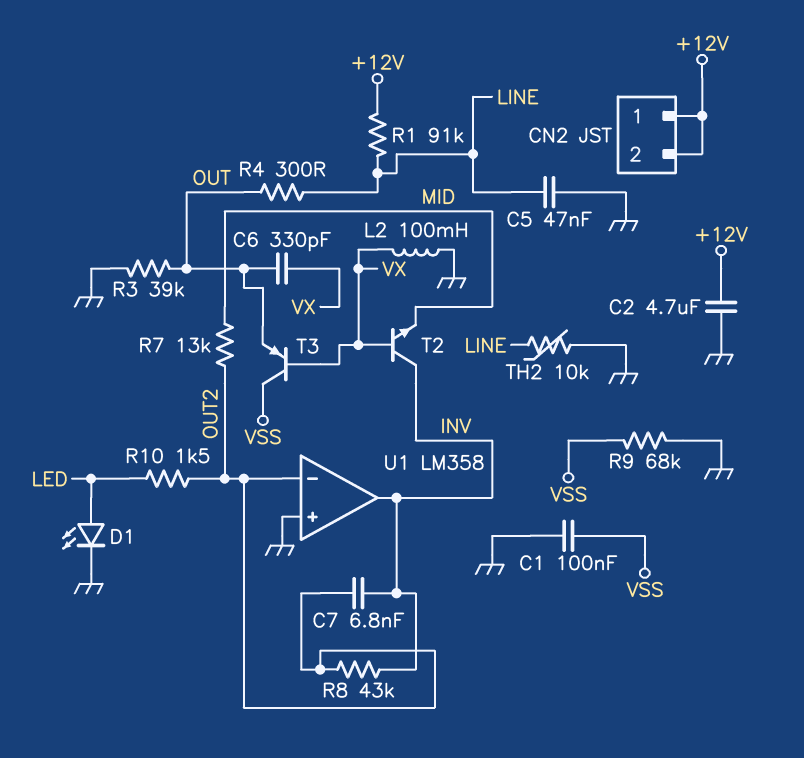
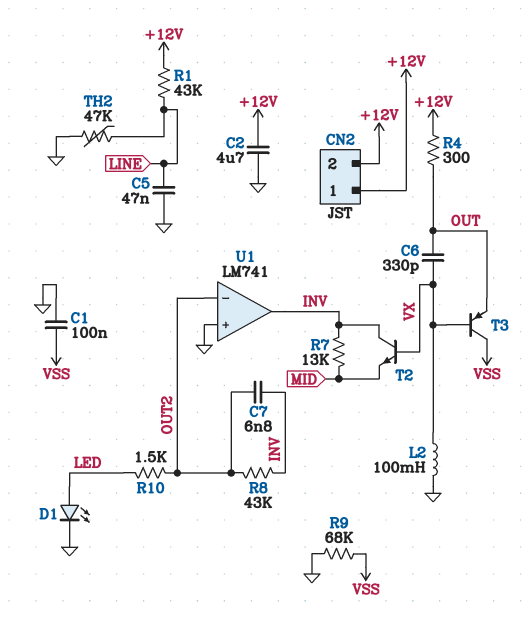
R1: 91k (+12V, LINE) -> 43k (+12V, LINE)
R3: 39k (GND, OUT) -> none
R4: 300 (LINE, OUT) -> 300 (+12V, OUT)
R7: 13k (MID, OUT2) -> 13k (INV, MID)
TH2: 10k (GND, LINE) -> 47k (GND, LINE)
U1: LM358 -> LM741

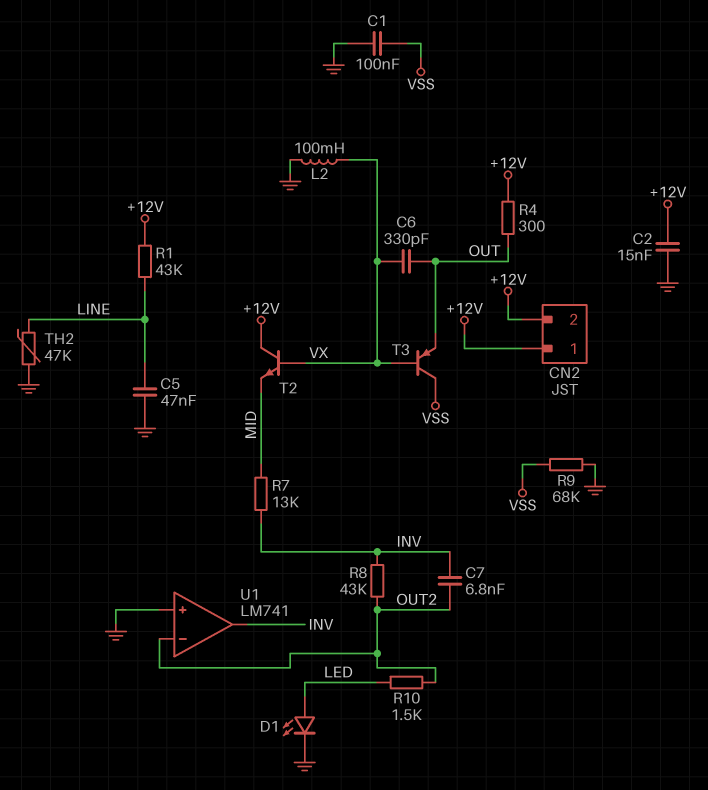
C2: 4.7uF (+12V, GND) -> 15nF (+12V, GND)
T2: NPN (B VX, C INV, E MID) -> NPN (B VX, C +12V, E MID)

